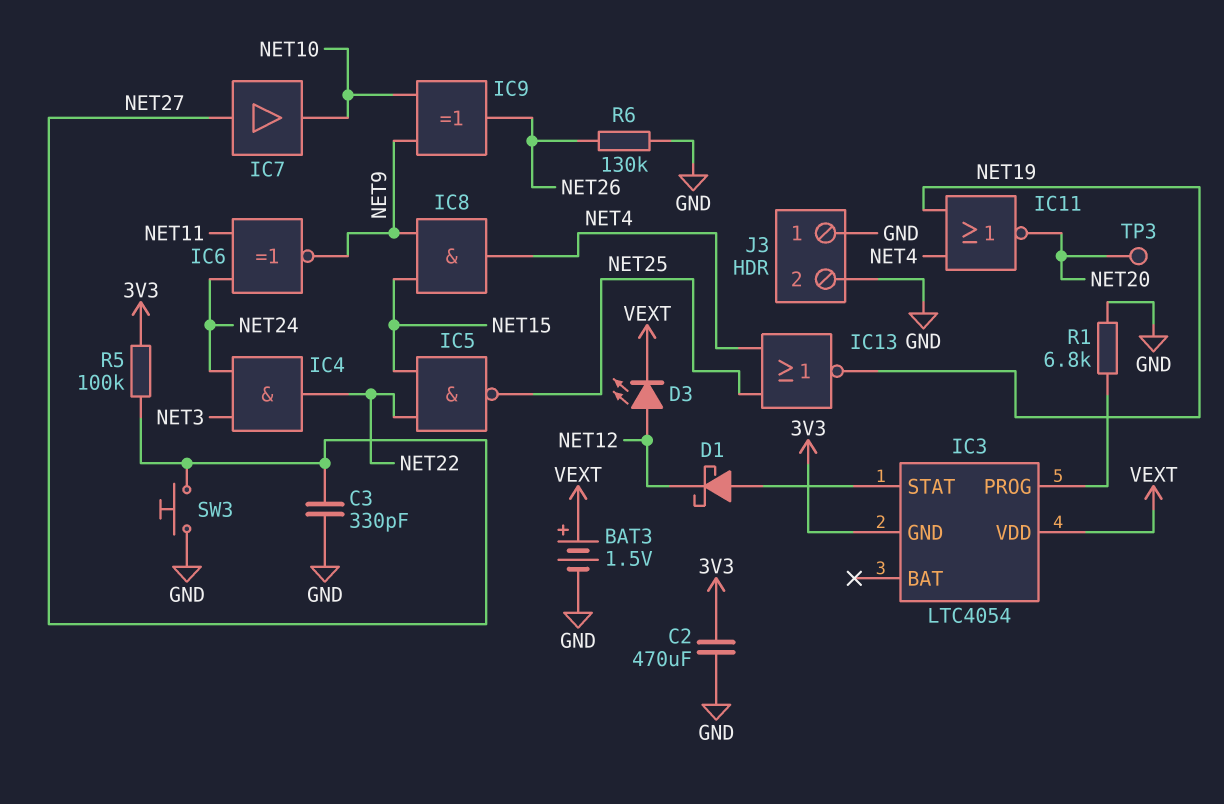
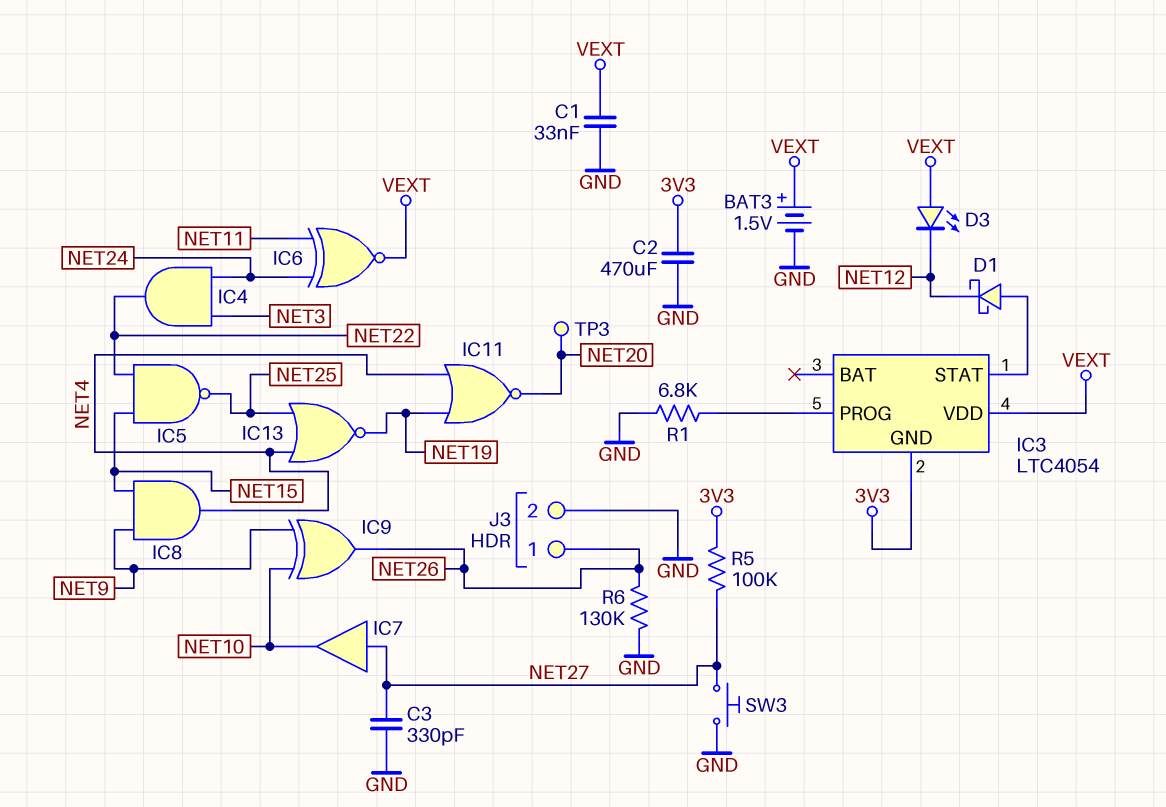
C1: none -> 33nF (GND, VEXT)
D3: LED (A NET12, K VEXT) -> LED (A VEXT, K NET12)
IC6: XNOR (in NET11, in NET24, out NET9) -> XNOR (in NET11, in NET24, out VEXT)
J3 pin 1: GND -> NET26

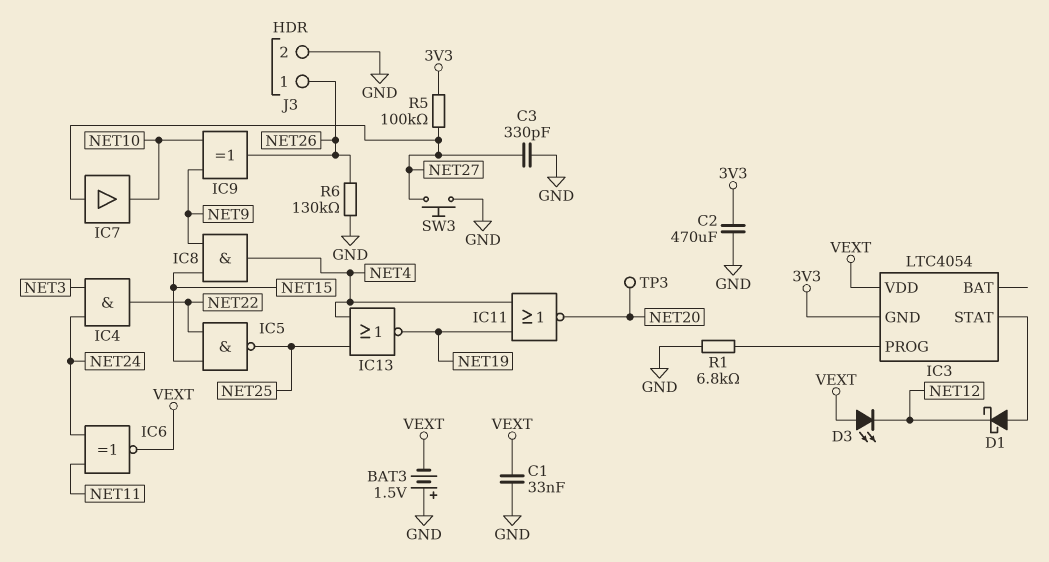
BAT3: 1.5V (plus VEXT, minus GND) -> 1.5V (plus GND, minus VEXT)

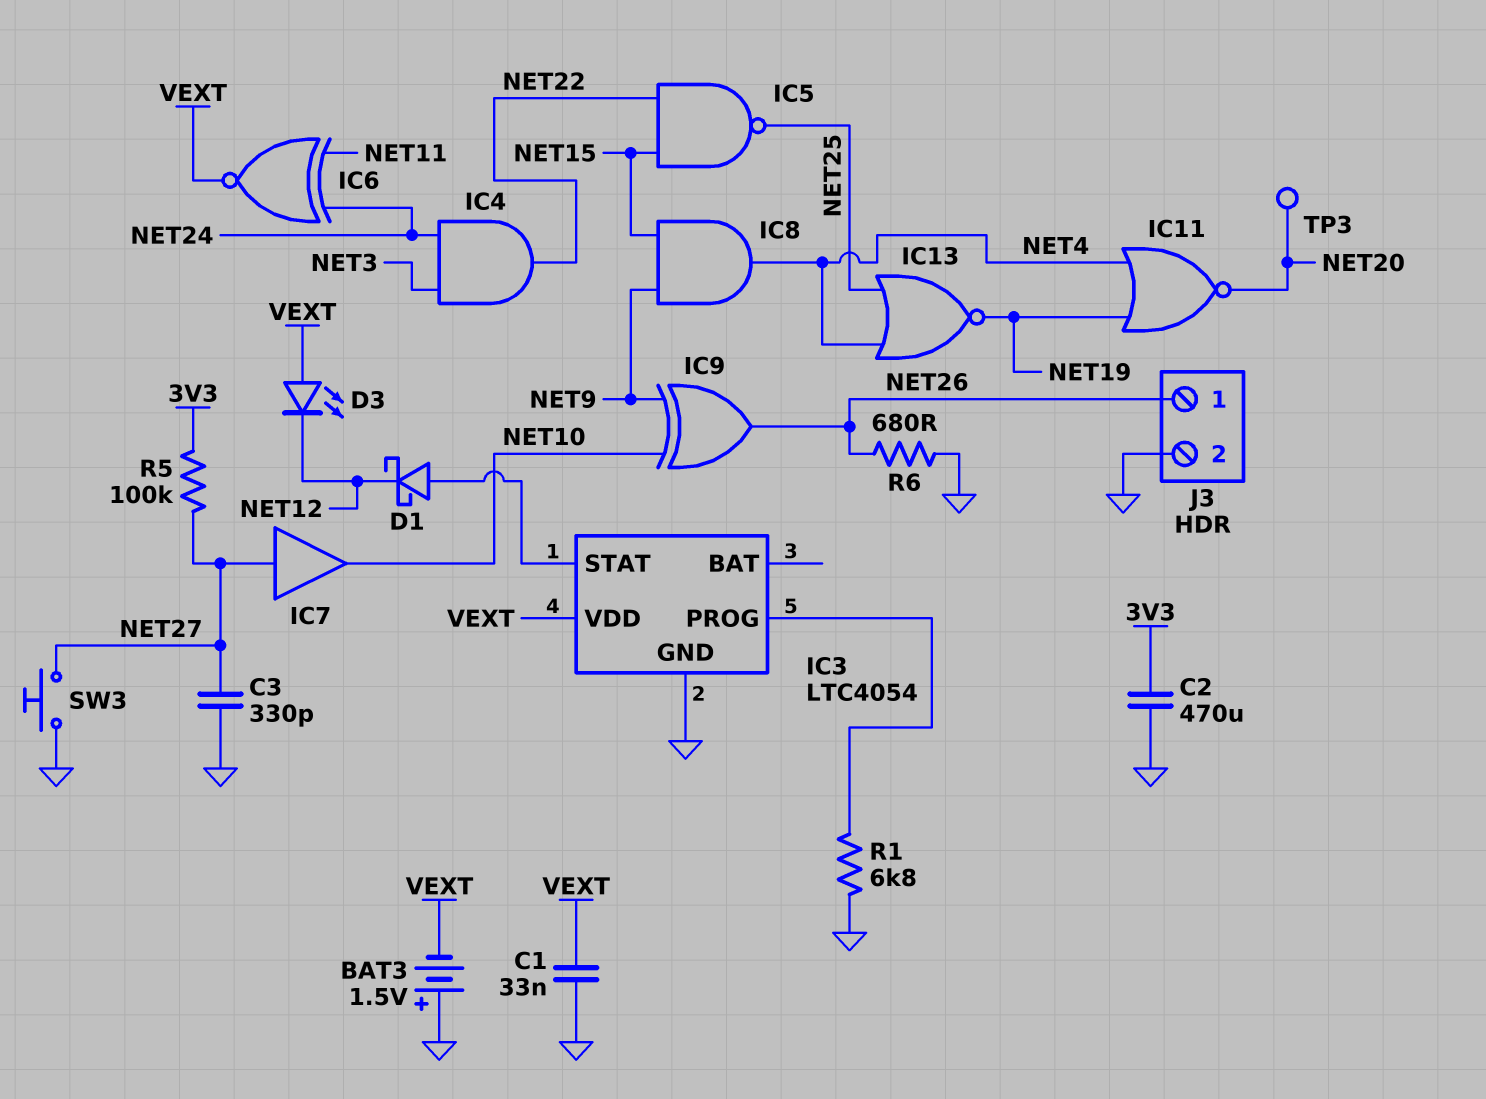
IC3 pin GND: 3V3 -> GND
R6: 130k (GND, NET26) -> 680 (GND, NET26)

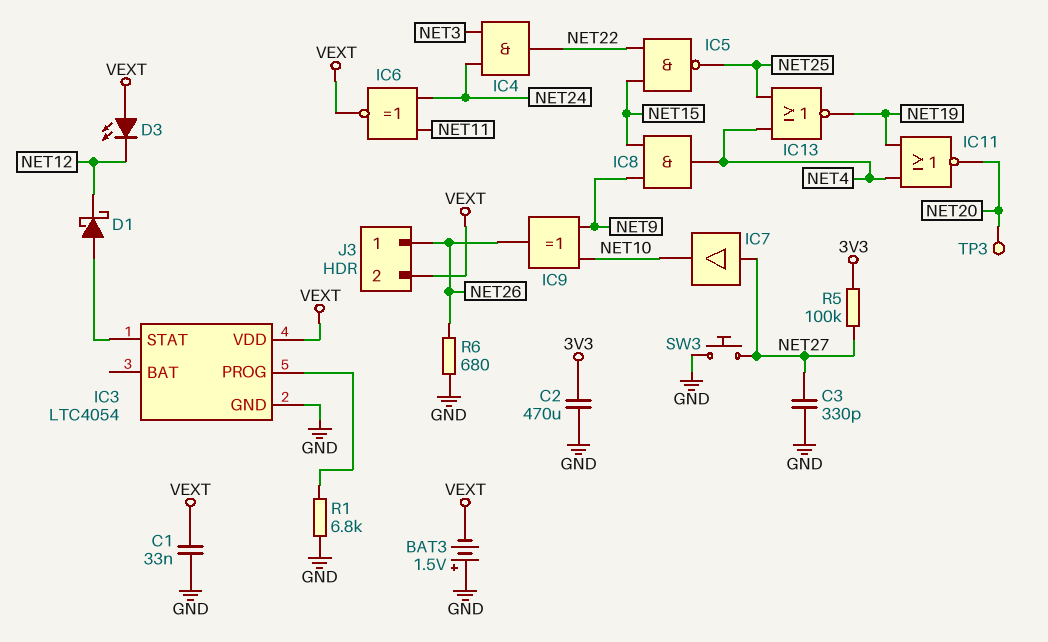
J3 pin 2: GND -> VEXT

